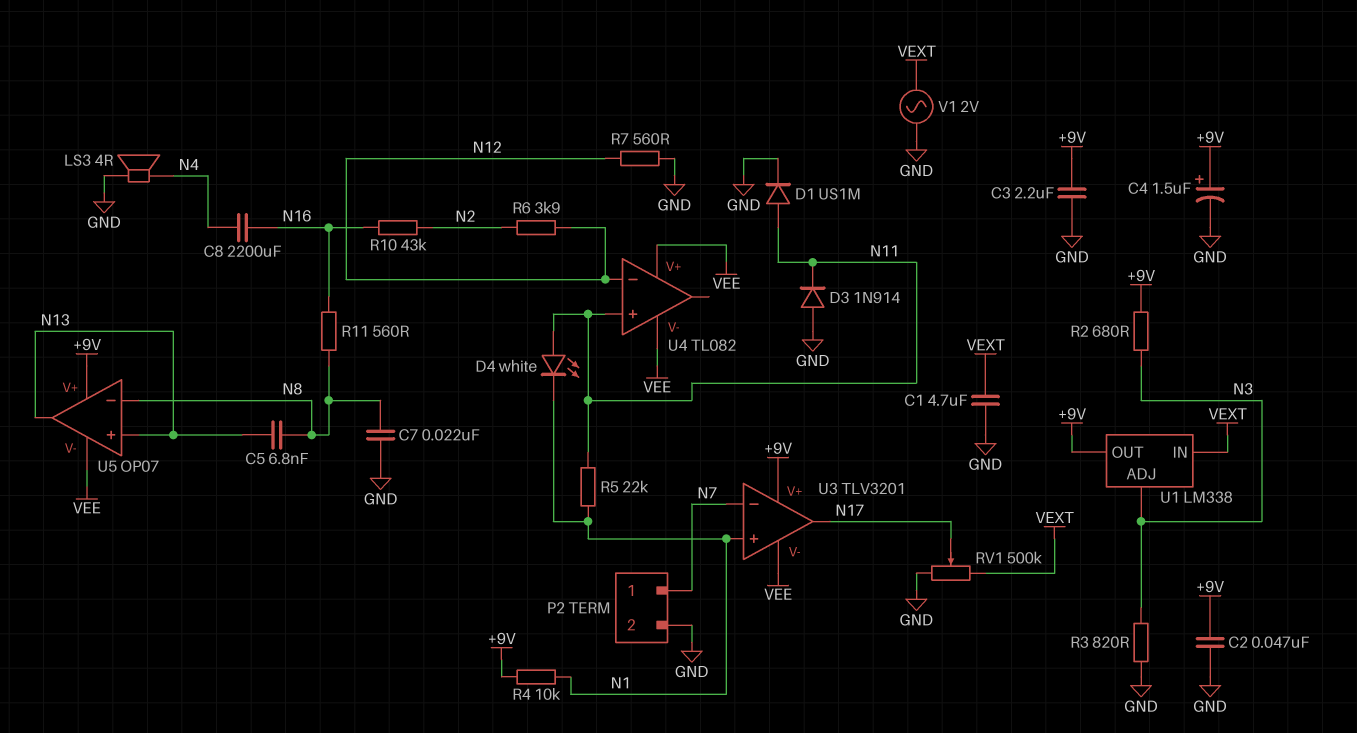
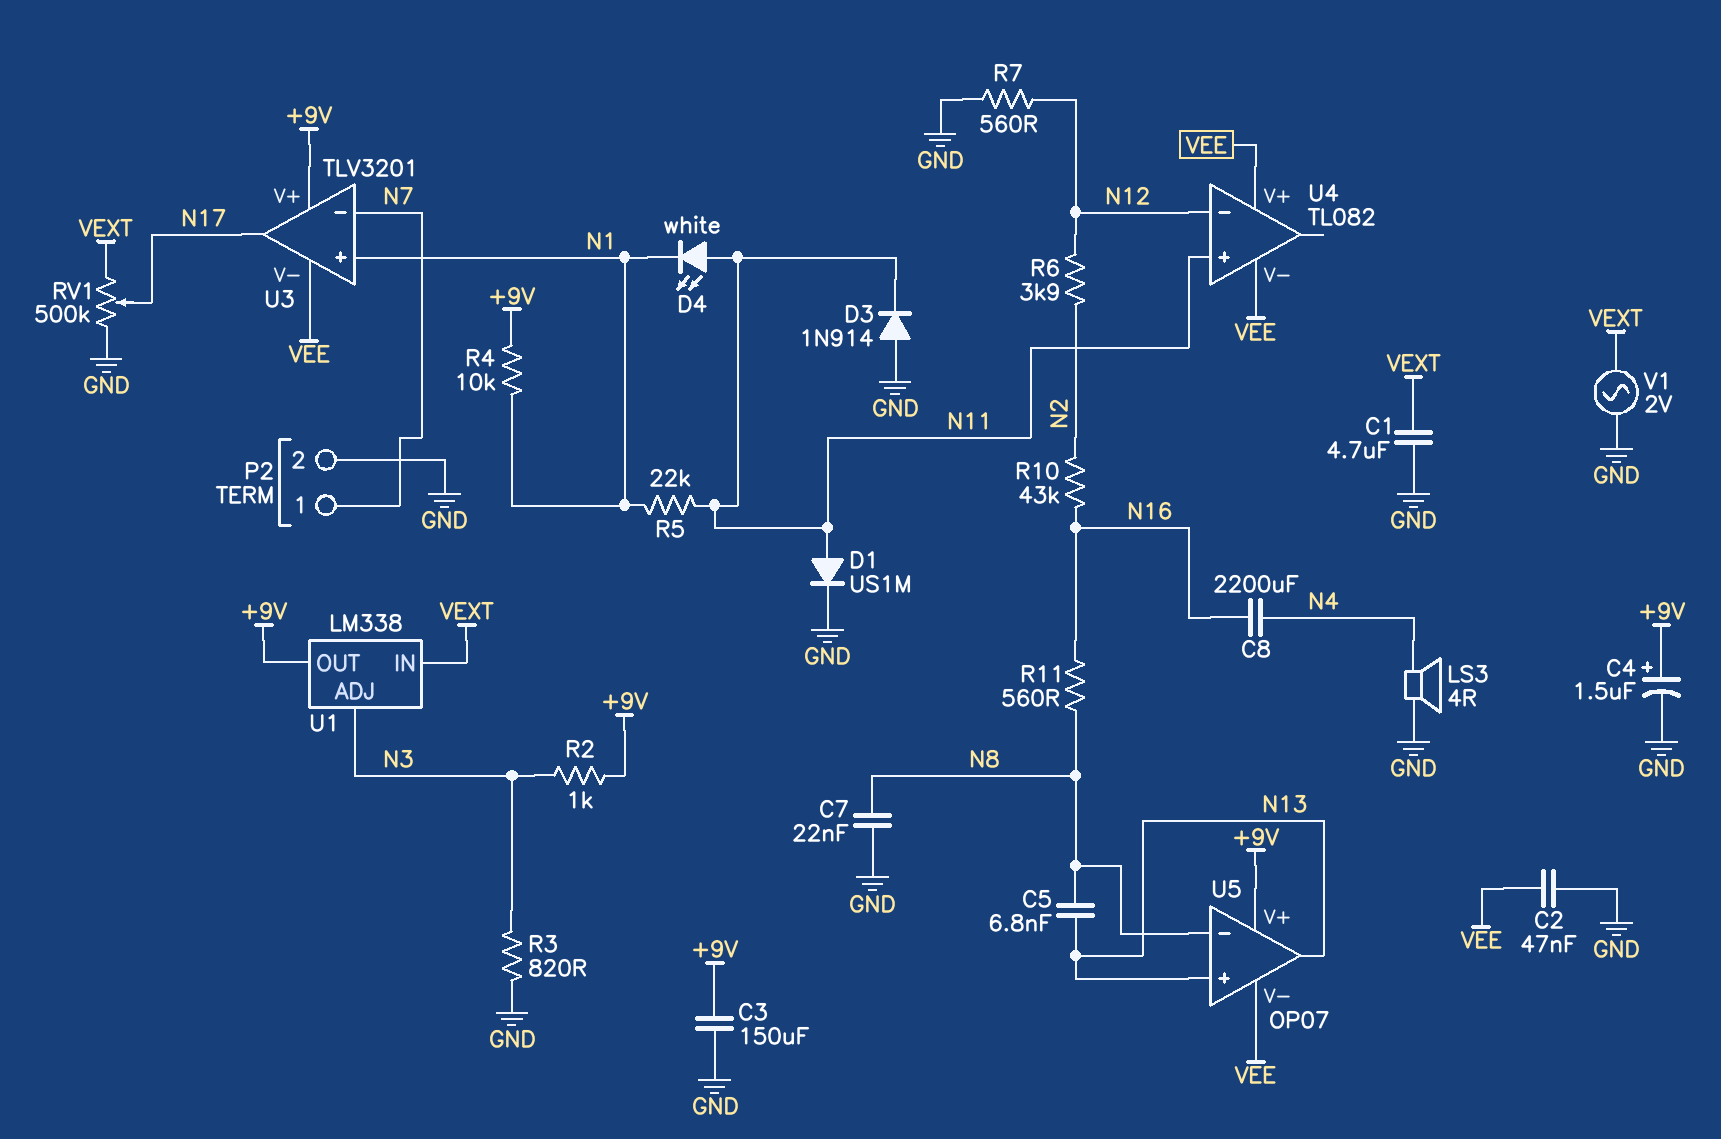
C2: 47nF (+9V, GND) -> 47nF (GND, VEE)
C3: 2.2uF (+9V, GND) -> 150uF (+9V, GND)
R2: 680 (+9V, N3) -> 1k (+9V, N3)

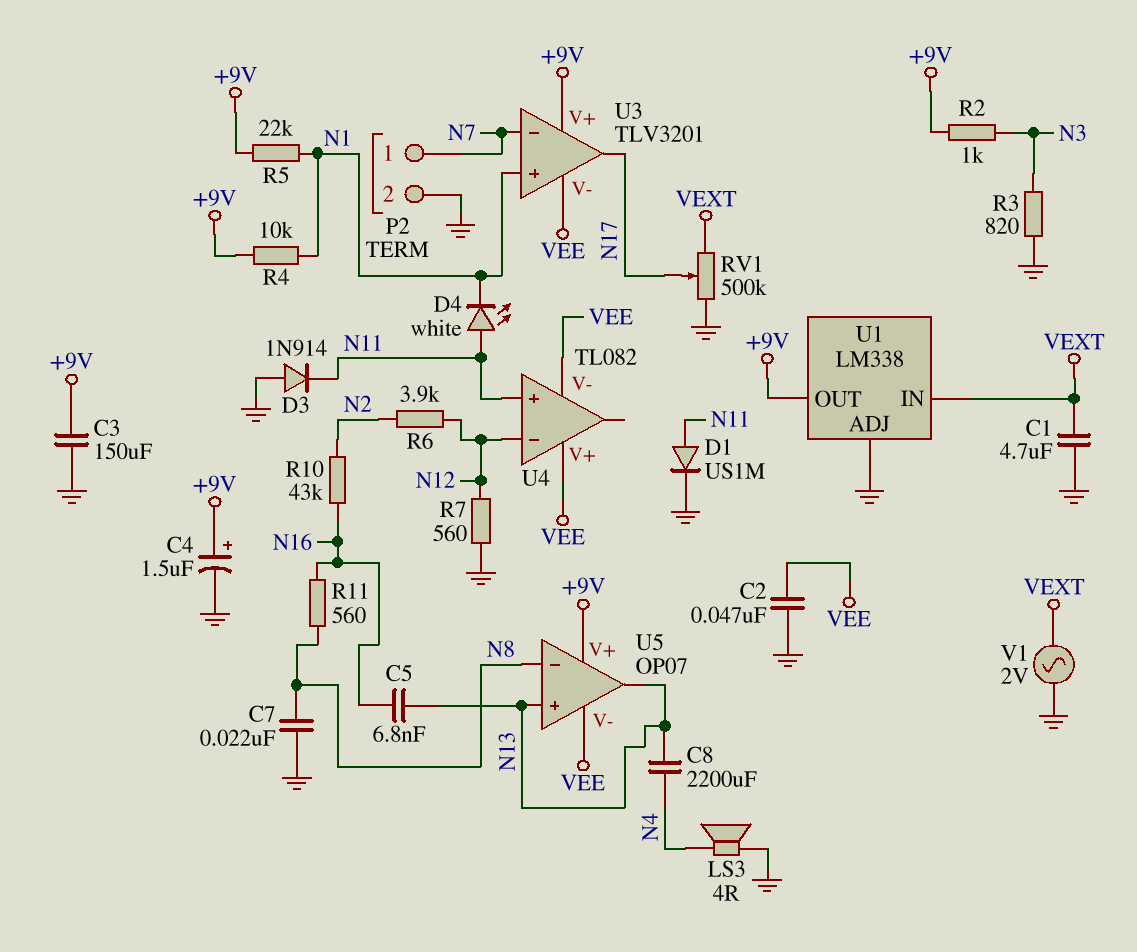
C5: 6.8nF (N8, N13) -> 6.8nF (N13, N16)
C8: 2200uF (N4, N16) -> 2200uF (N4, N13)
R5: 22k (N1, N11) -> 22k (+9V, N1)
U1 pin ADJ: N3 -> GND

